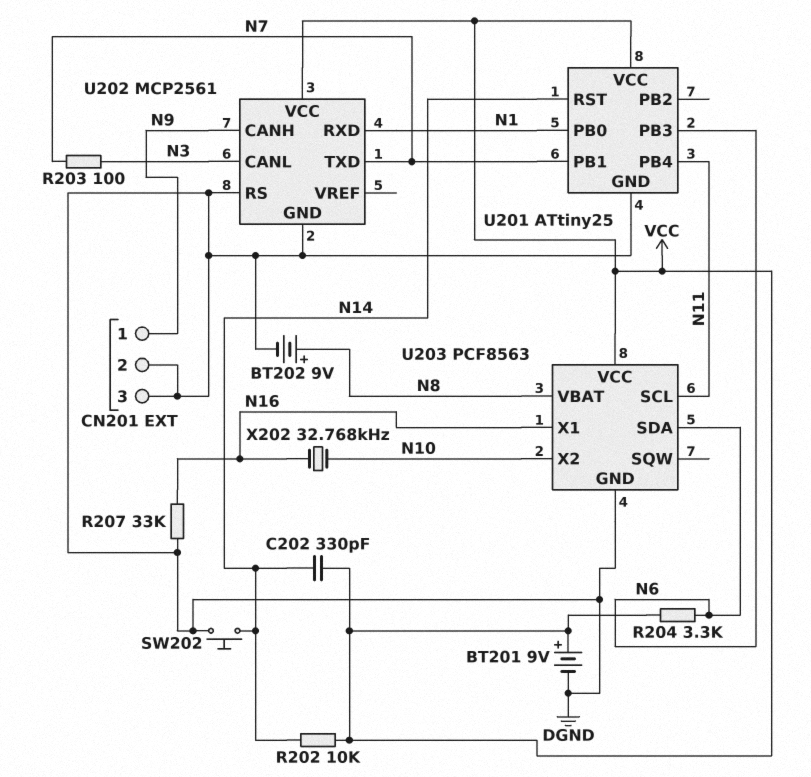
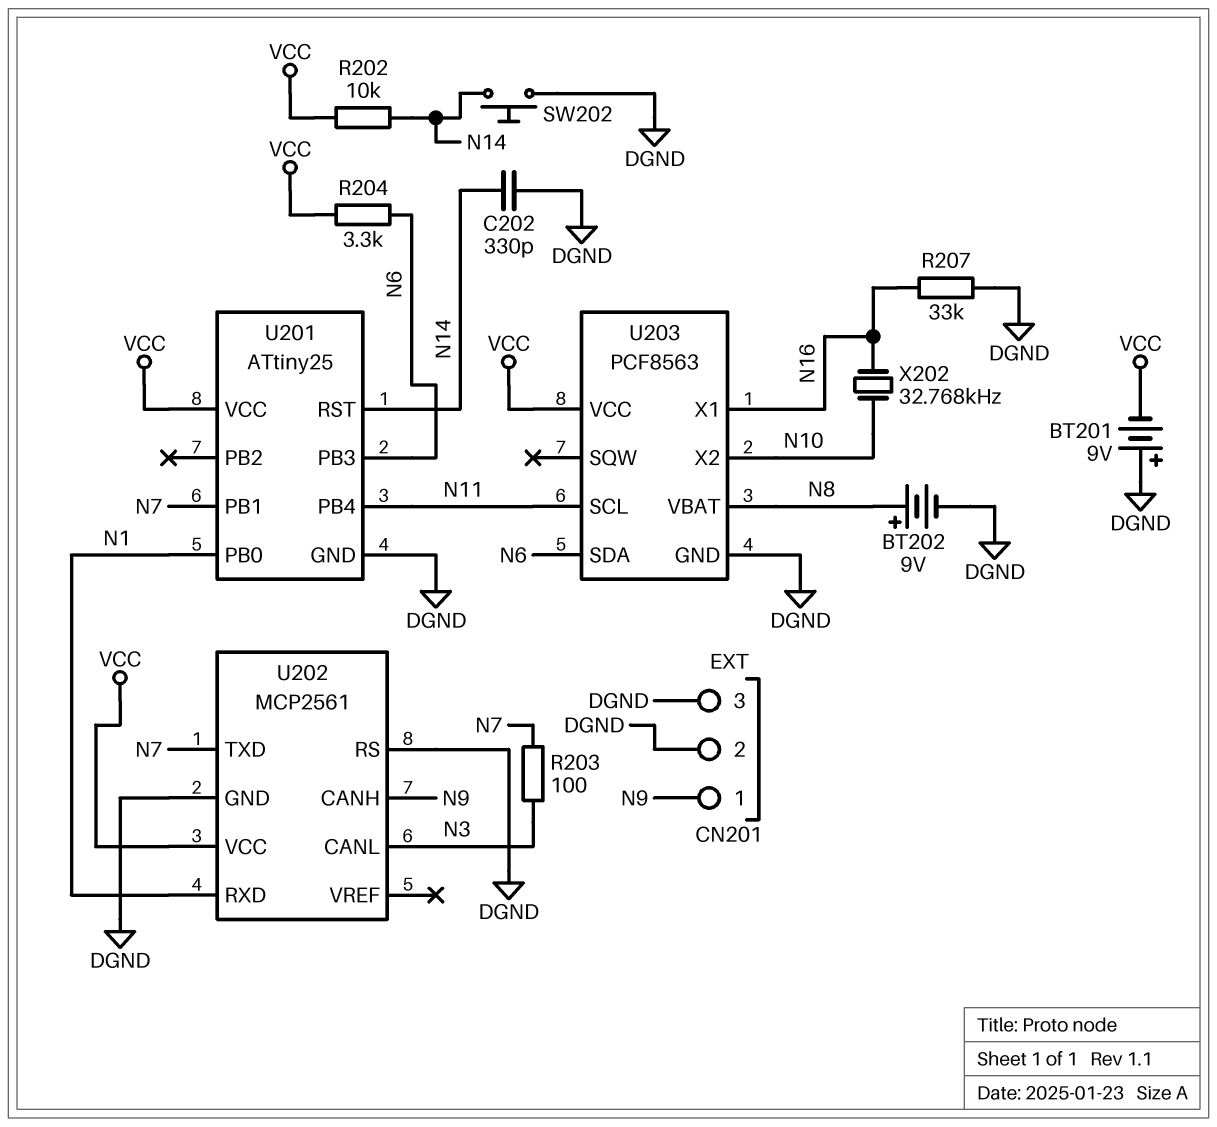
BT201: 9V (plus VCC, minus DGND) -> 9V (plus DGND, minus VCC)
C202: 330pF (N14, VCC) -> 330pF (DGND, N14)

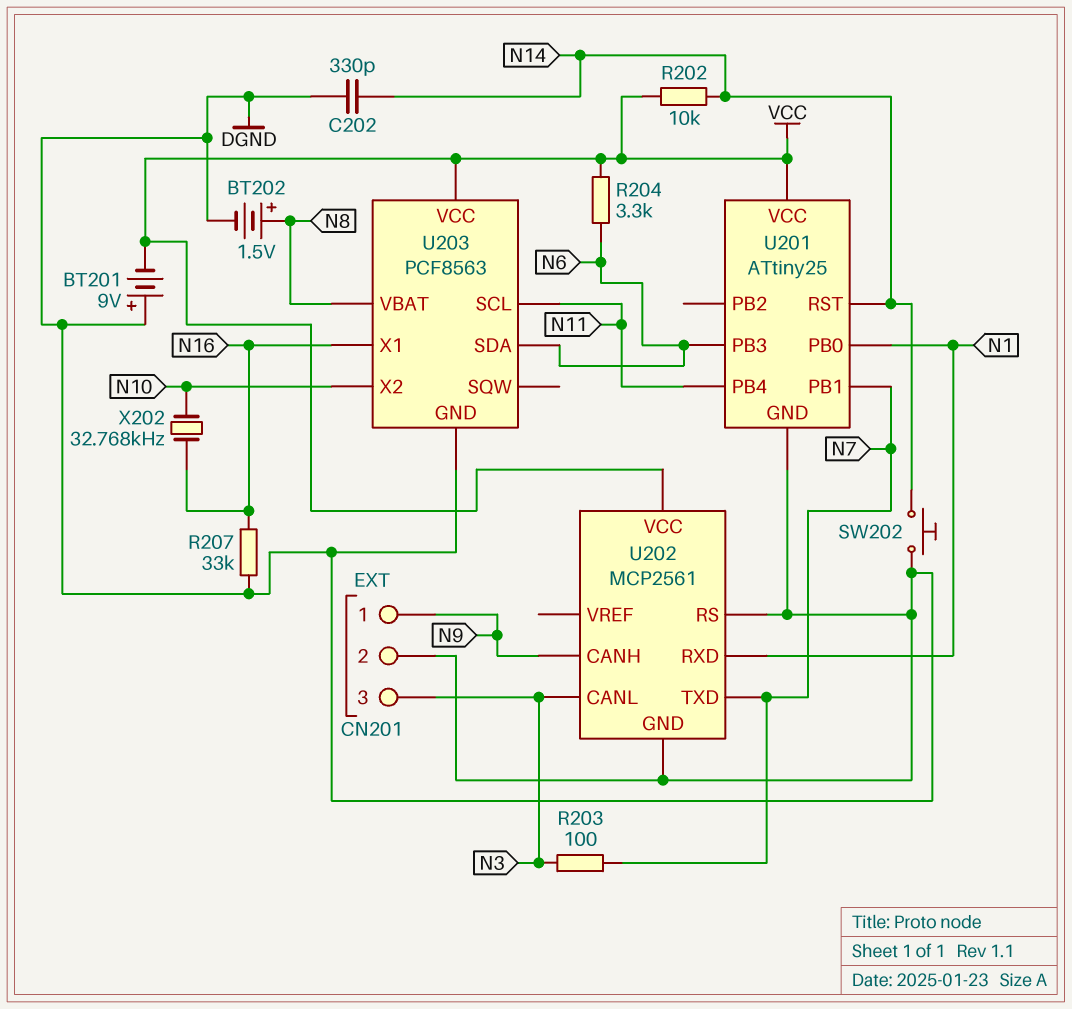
BT202: 9V (plus N8, minus DGND) -> 1.5V (plus N8, minus DGND)
CN201 pin 3: DGND -> N3

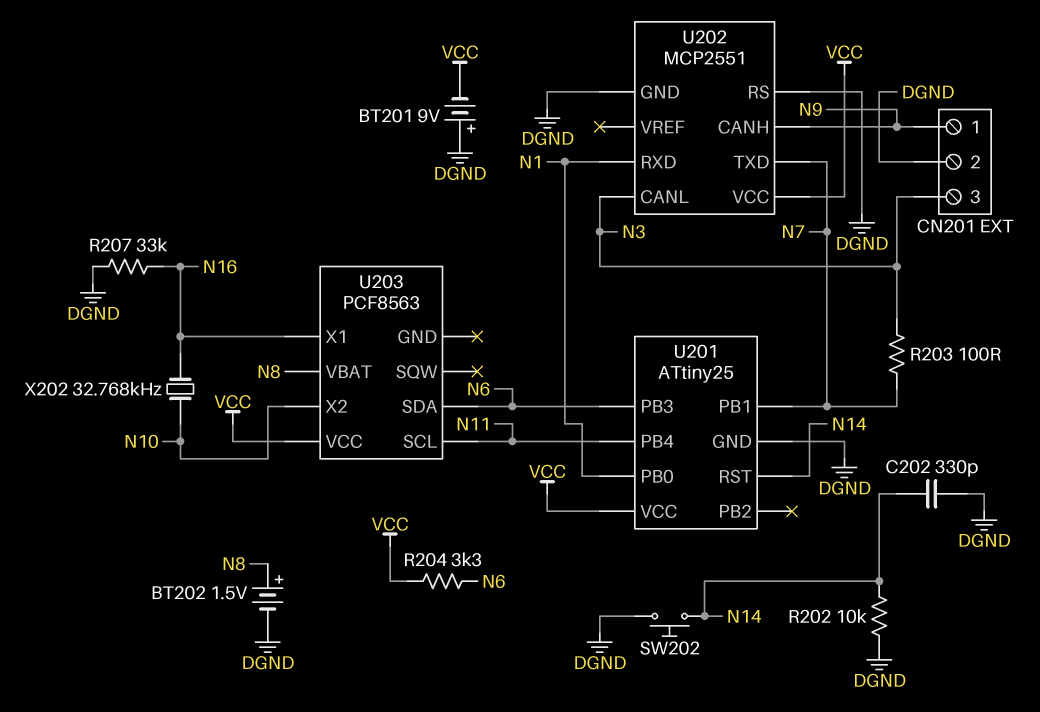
R202: 10k (N14, VCC) -> 10k (DGND, N14)
U202: MCP2561 -> MCP2551
U203 pin GND: DGND -> none

